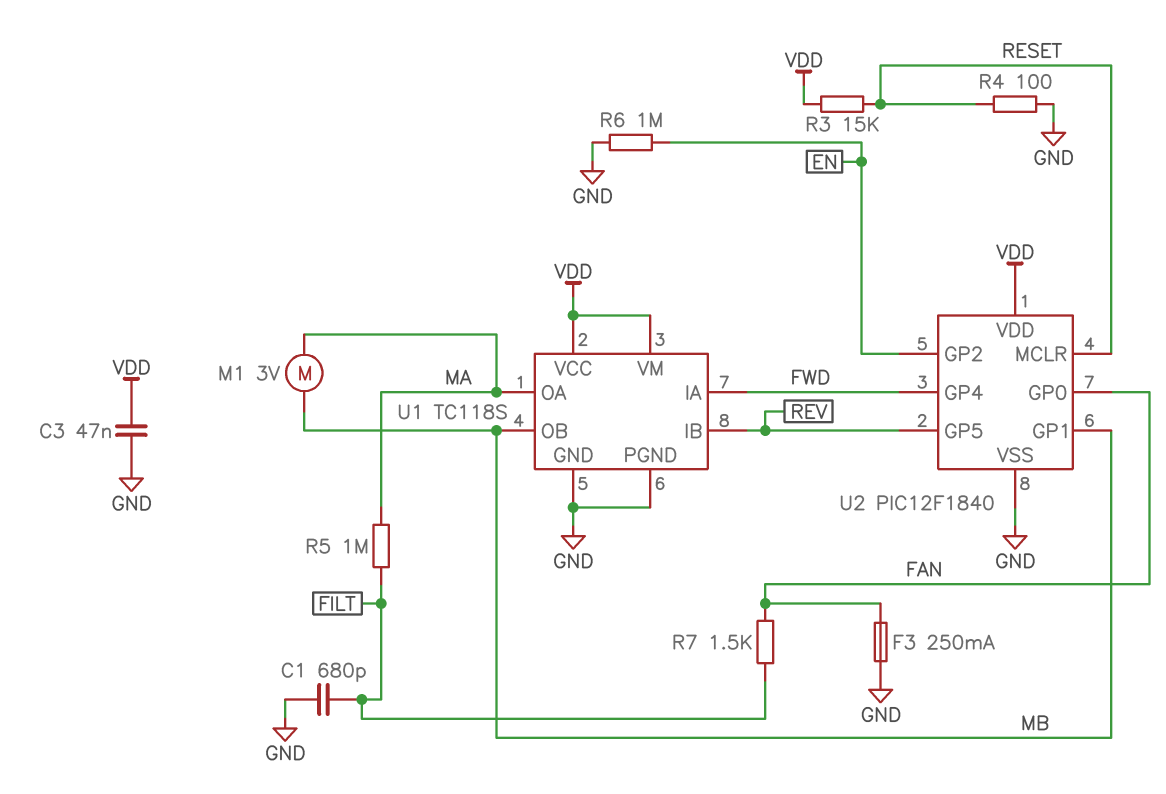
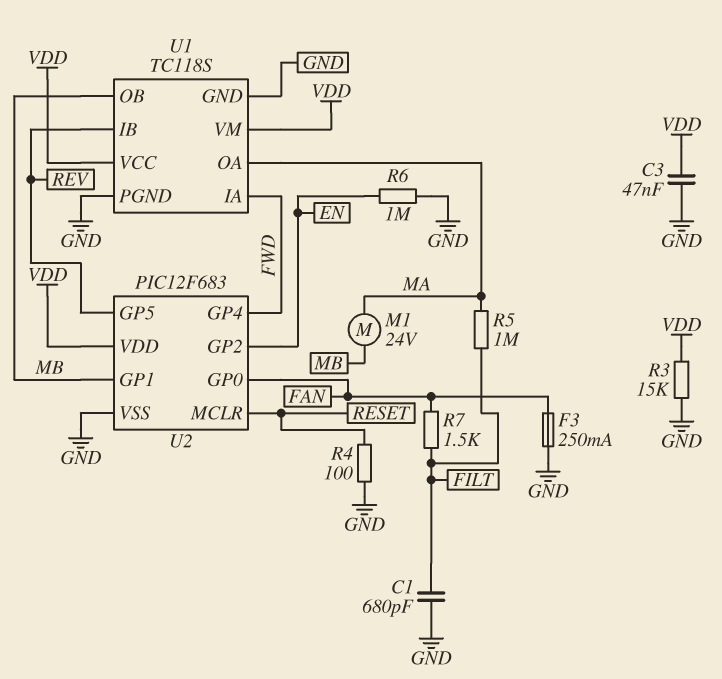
M1: motor 3V (MA, MB) -> motor 24V (MA, MB)
R3: 15k (RESET, VDD) -> 15k (GND, VDD)
U2: PIC12F1840 -> PIC12F683

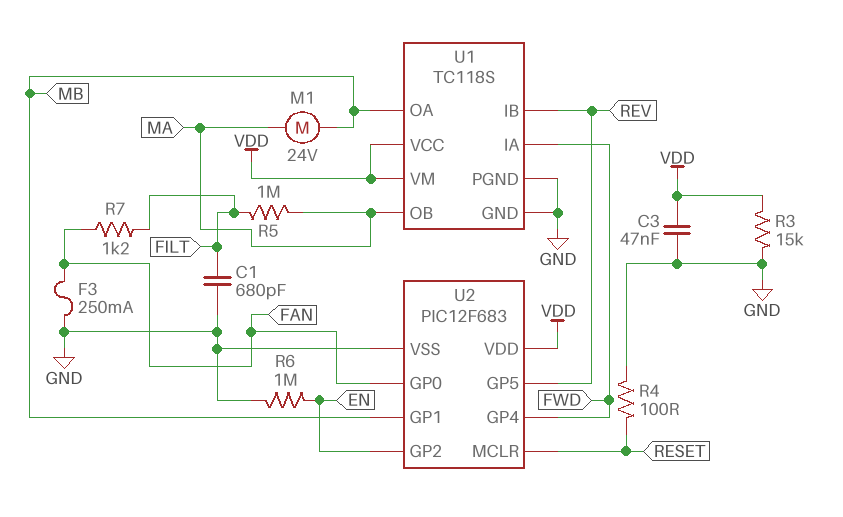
R7: 1.5k (FAN, FILT) -> 1.2k (FAN, FILT)
U1 pin OA: MA -> MB
U1 pin OB: MB -> MA

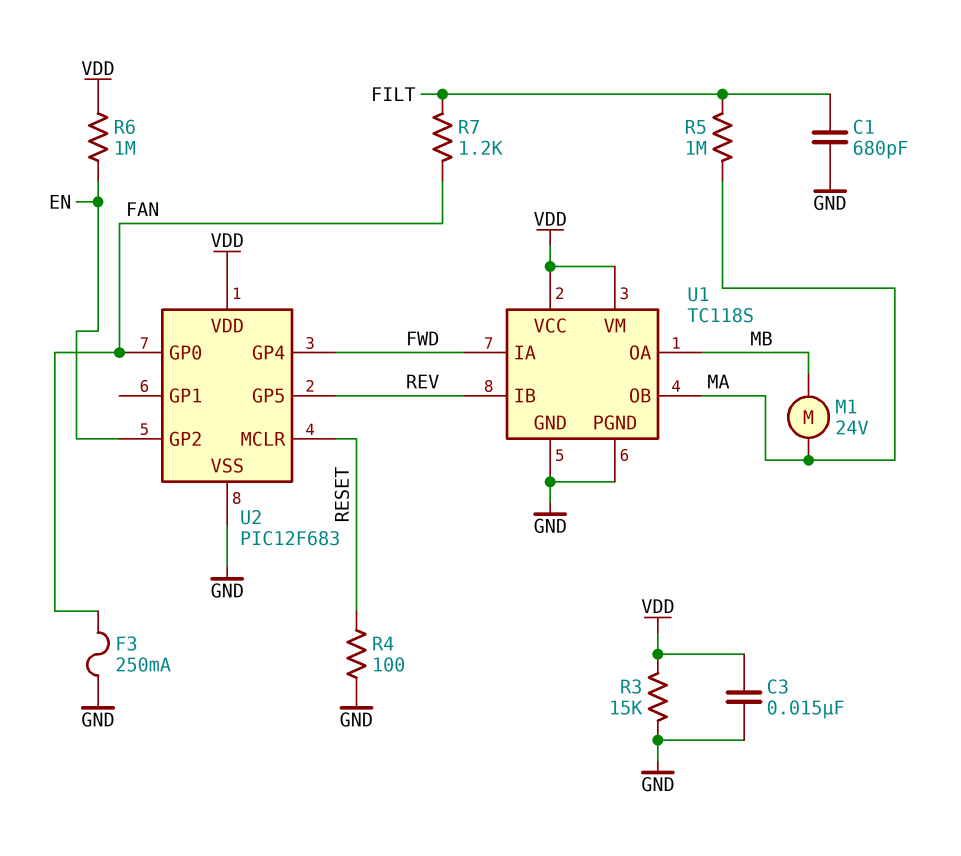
C3: 47nF (GND, VDD) -> 15nF (GND, VDD)
R6: 1M (EN, GND) -> 1M (EN, VDD)
U2 pin GP1: MB -> none

